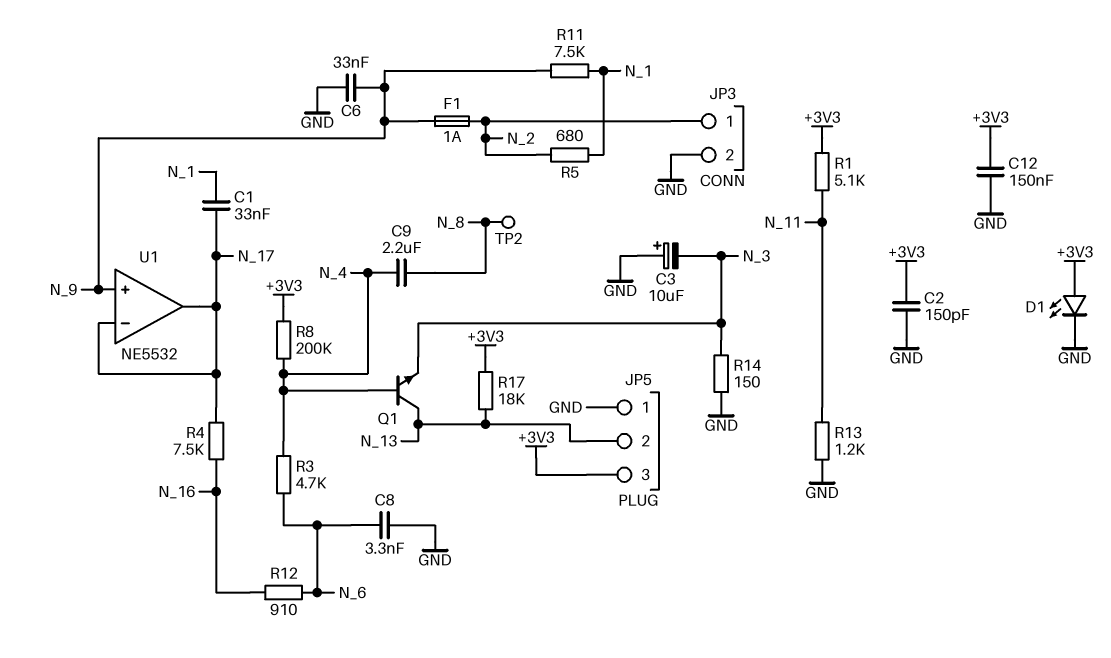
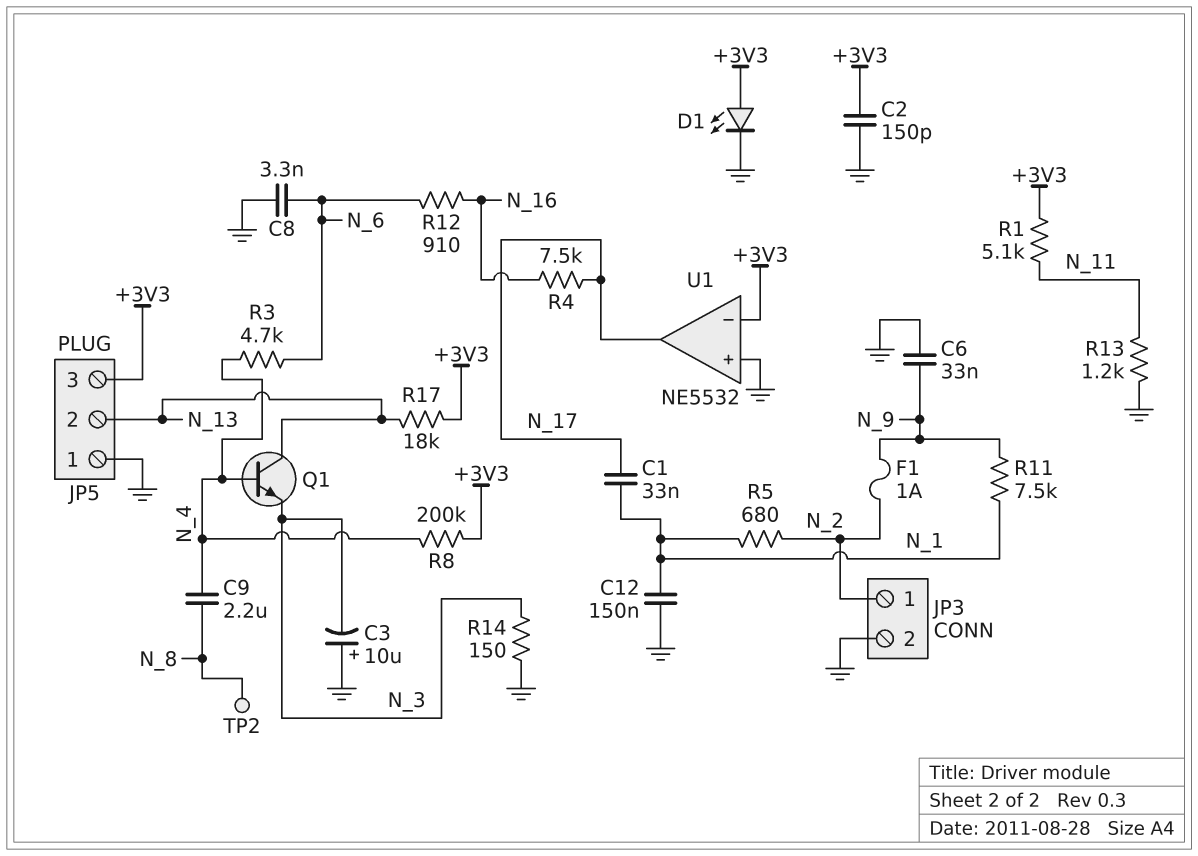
C12: 150nF (+3V3, GND) -> 150nF (GND, N_1)
U1 pin in+: N_9 -> GND
U1 pin in-: N_17 -> +3V3

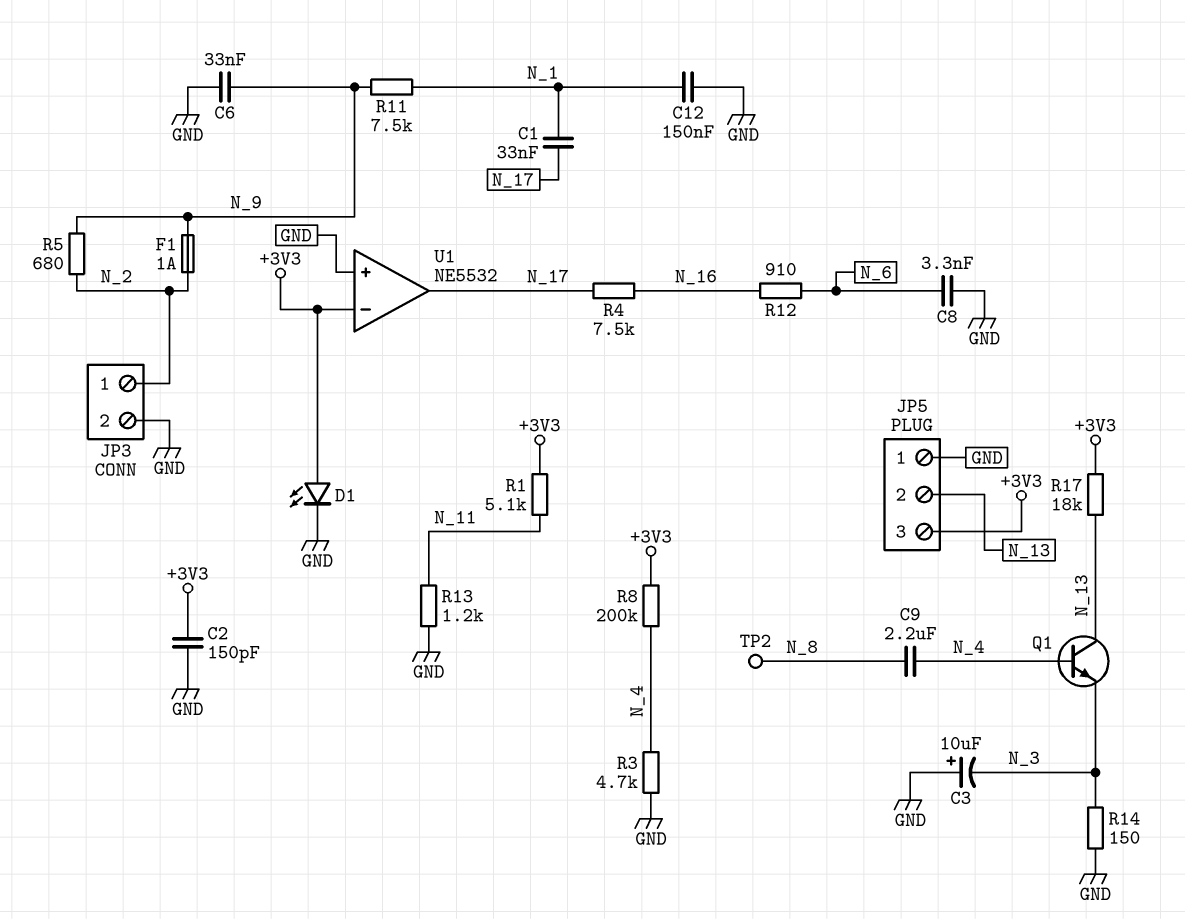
R3: 4.7k (N_4, N_6) -> 4.7k (GND, N_4)
R5: 680 (N_1, N_2) -> 680 (N_2, N_9)

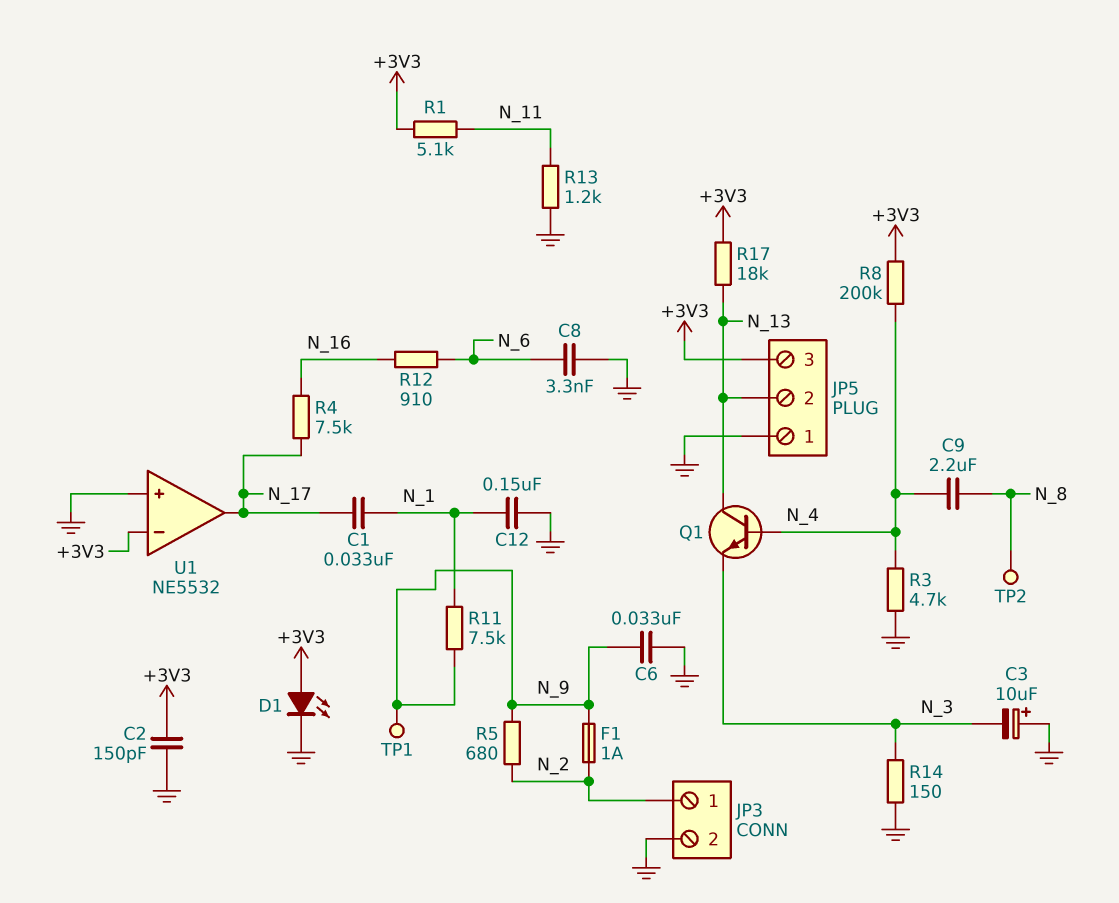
TP1: none -> test point (N_9)

